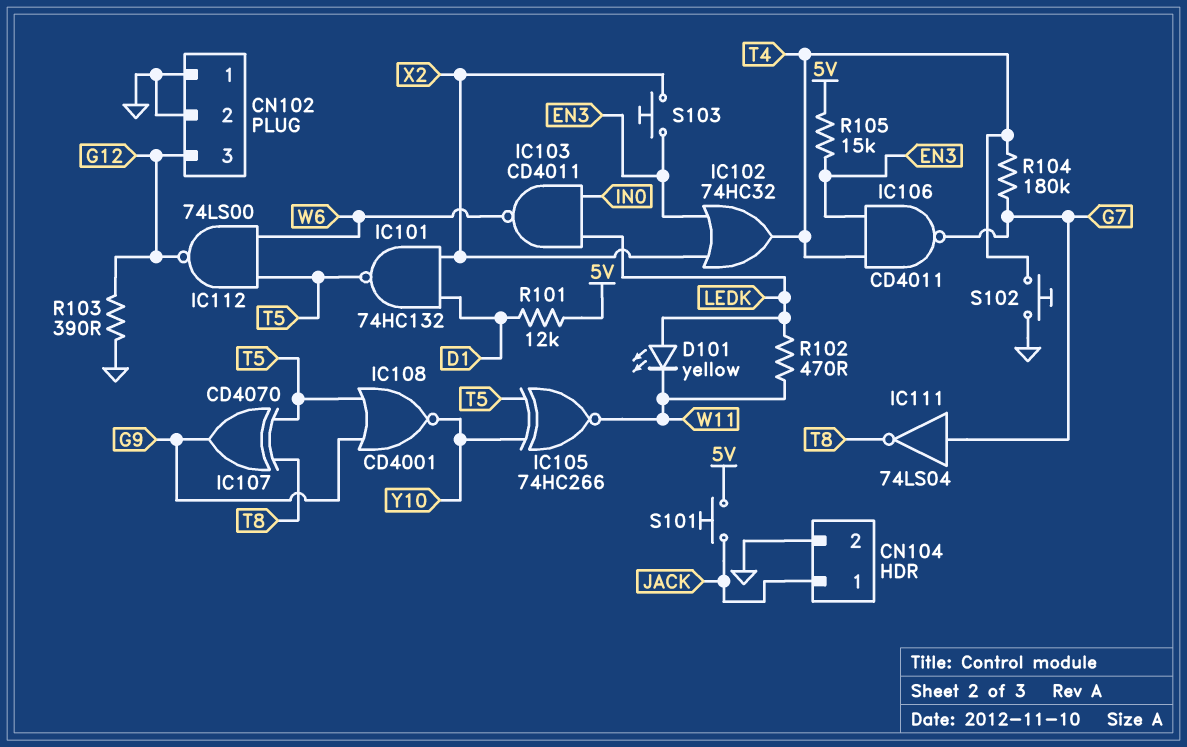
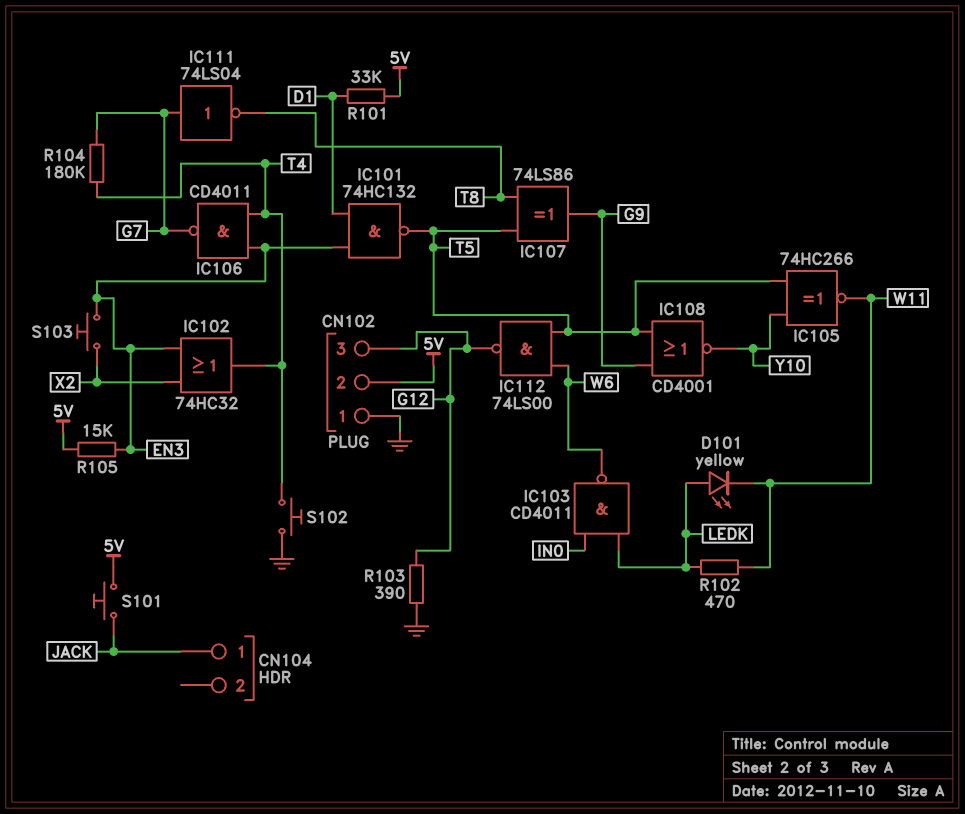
CN102 pin 2: GND -> 5V
CN104 pin 2: GND -> none
IC101: NAND 74HC132 (in D1, in X2, out T5) -> NAND 74HC132 (in D1, in EN3, out T5)
IC107: XOR CD4070 (in T5, in T8, out G9) -> XOR 74LS86 (in T5, in T8, out G9)
R101: 12k (5V, D1) -> 33k (5V, D1)

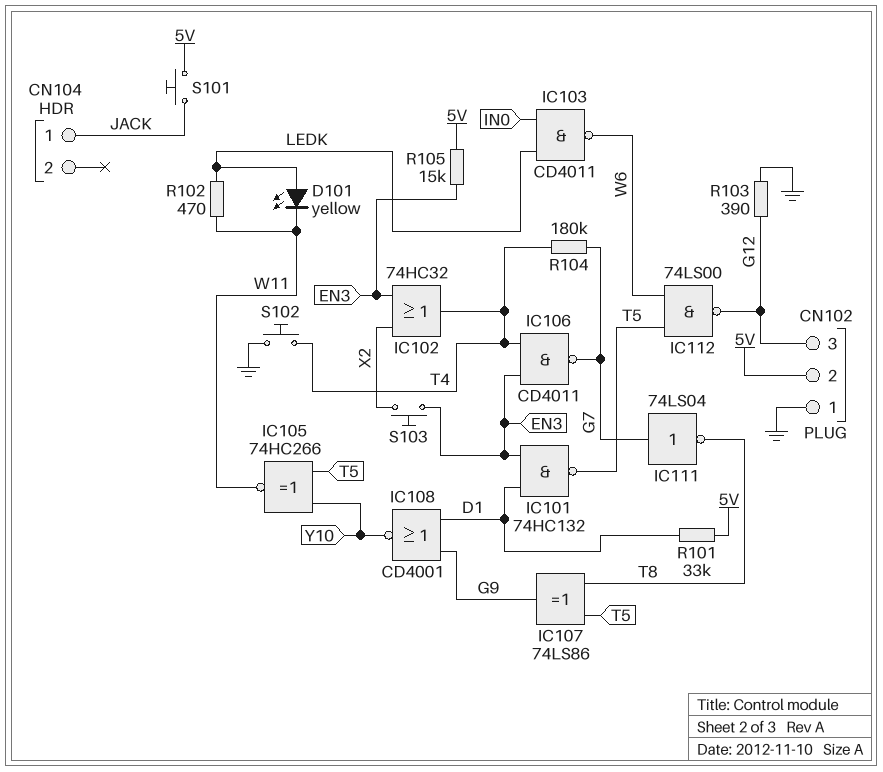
IC108: NOR CD4001 (in G9, in T5, out Y10) -> NOR CD4001 (in D1, in G9, out Y10)

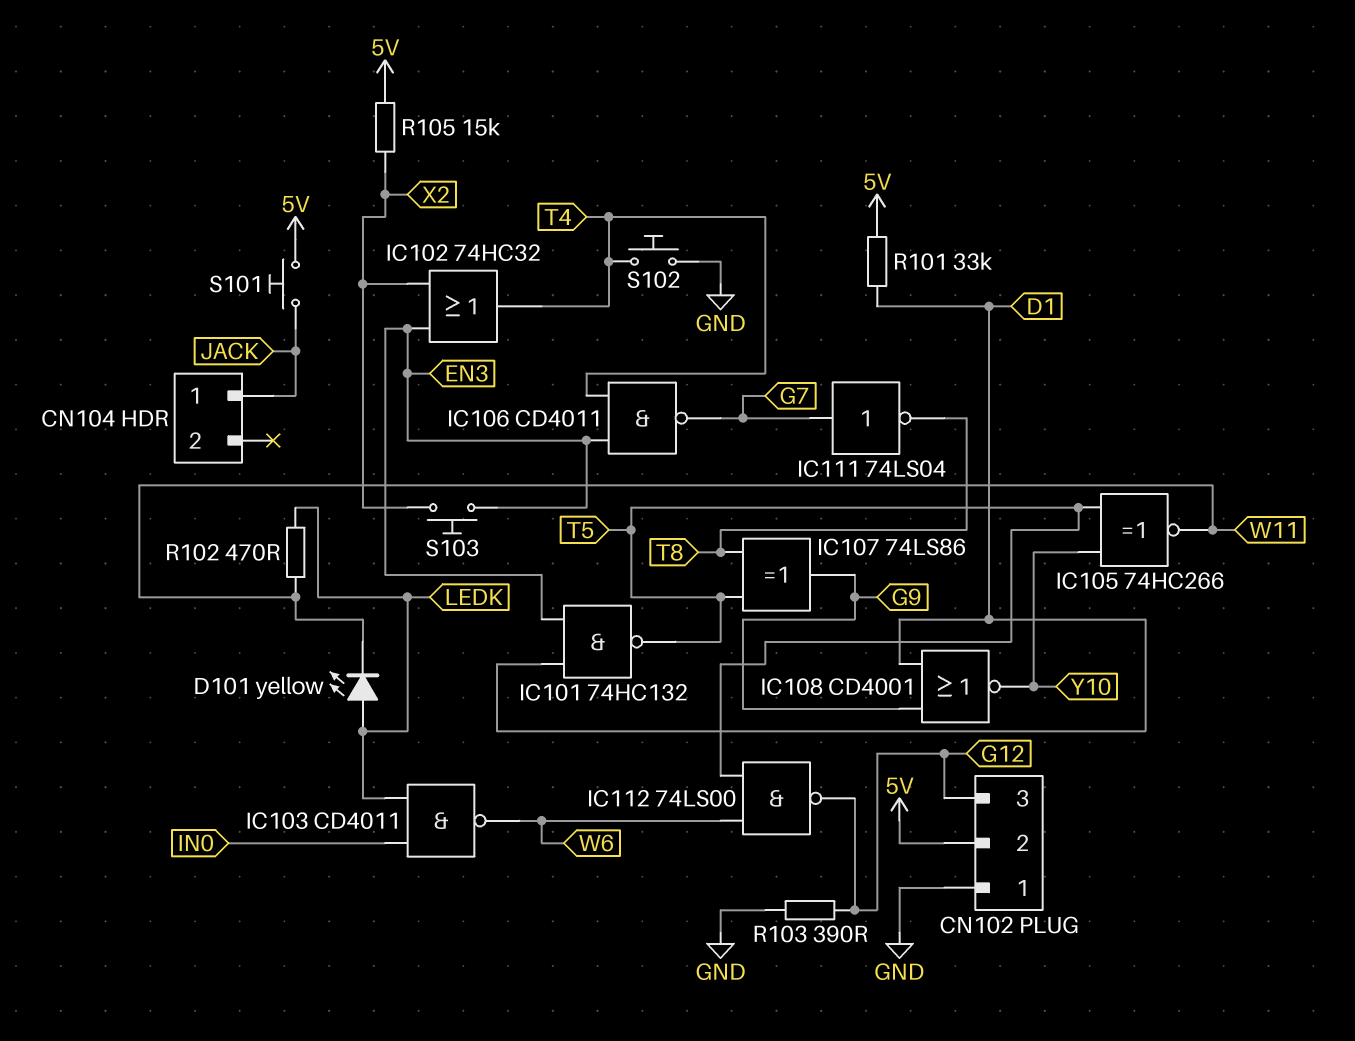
R104: 180k (G7, T4) -> none
R105: 15k (5V, EN3) -> 15k (5V, X2)

